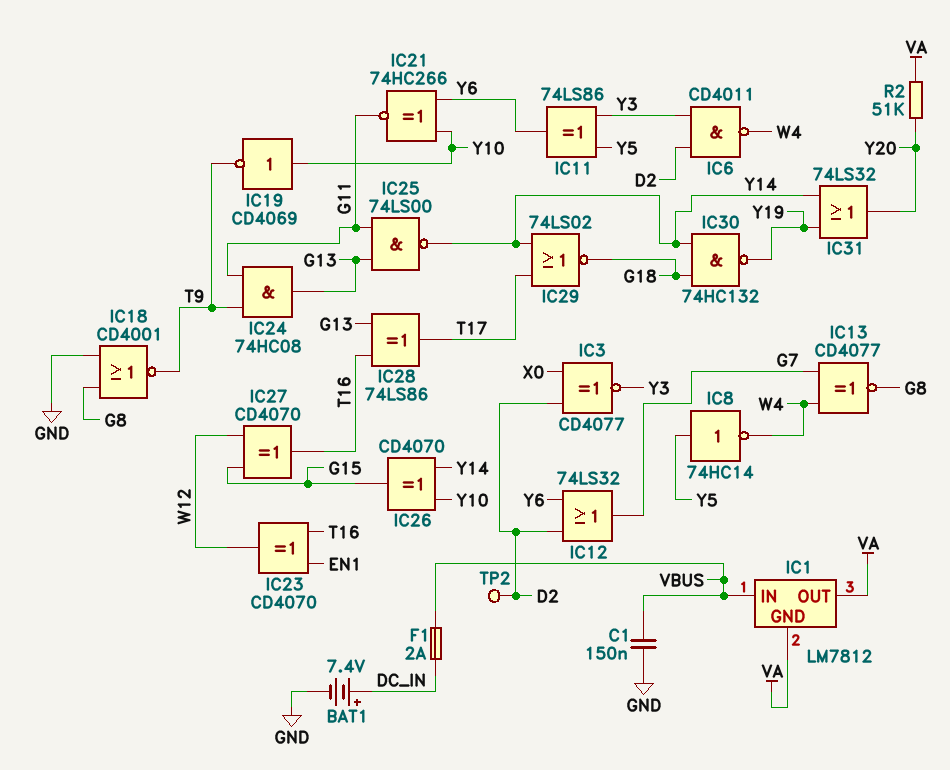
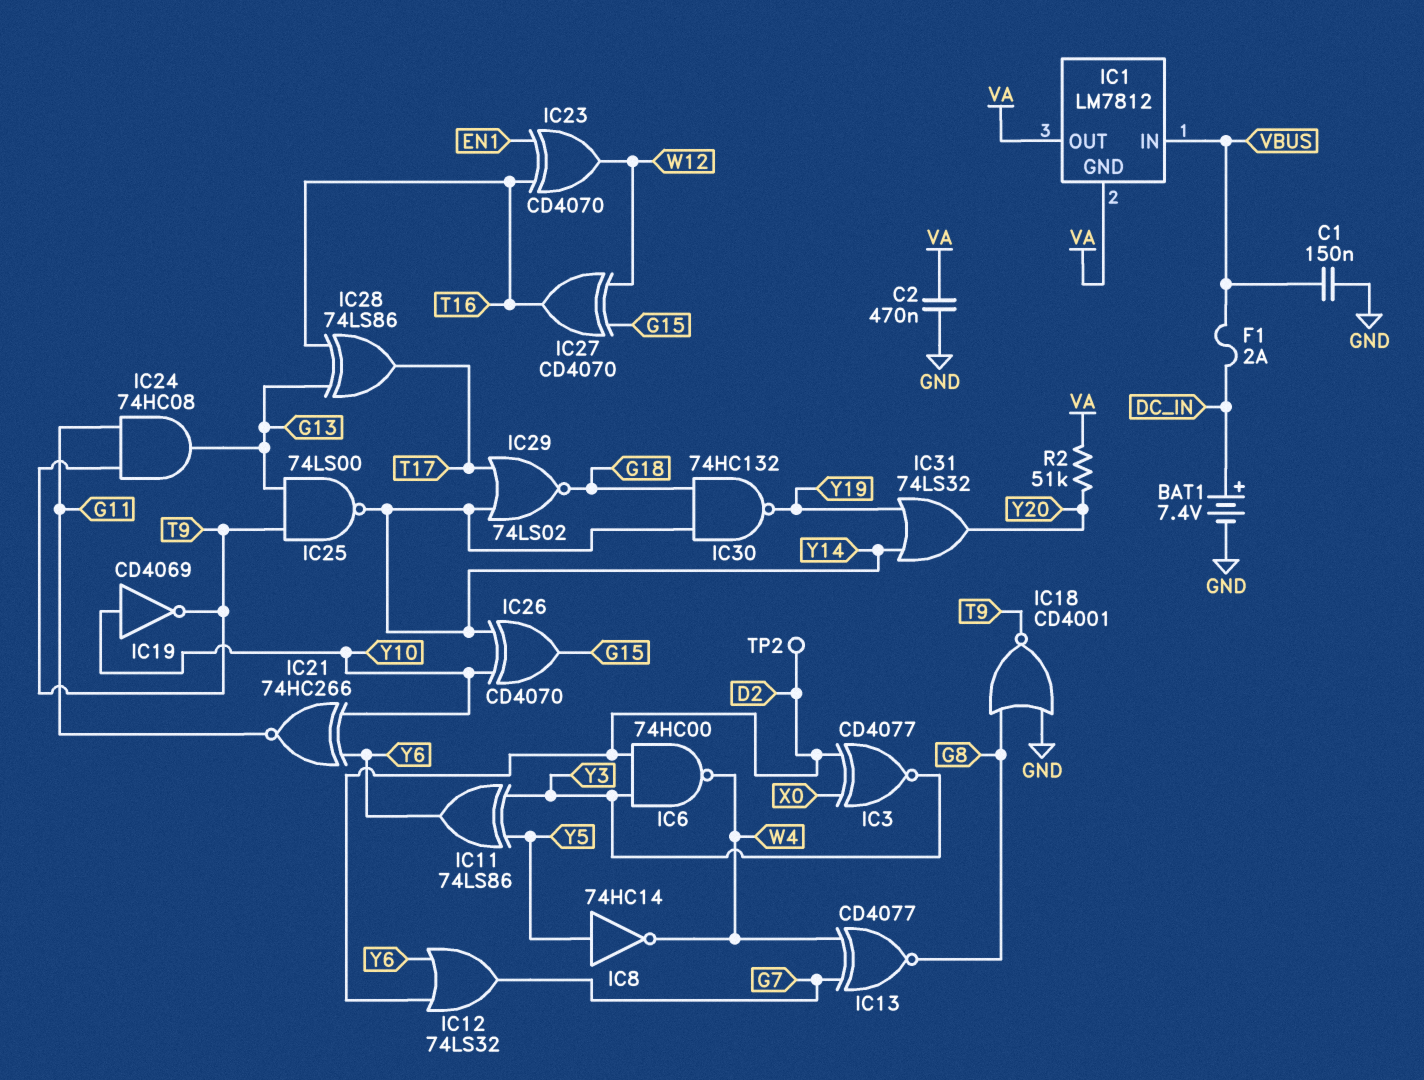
C2: none -> 470nF (GND, VA)
IC6: NAND CD4011 (in D2, in Y3, out W4) -> NAND 74HC00 (in D2, in Y3, out W4)
IC25: NAND 74LS00 (in G11, in G13, out Y14) -> NAND 74LS00 (in G13, in T9, out Y14)

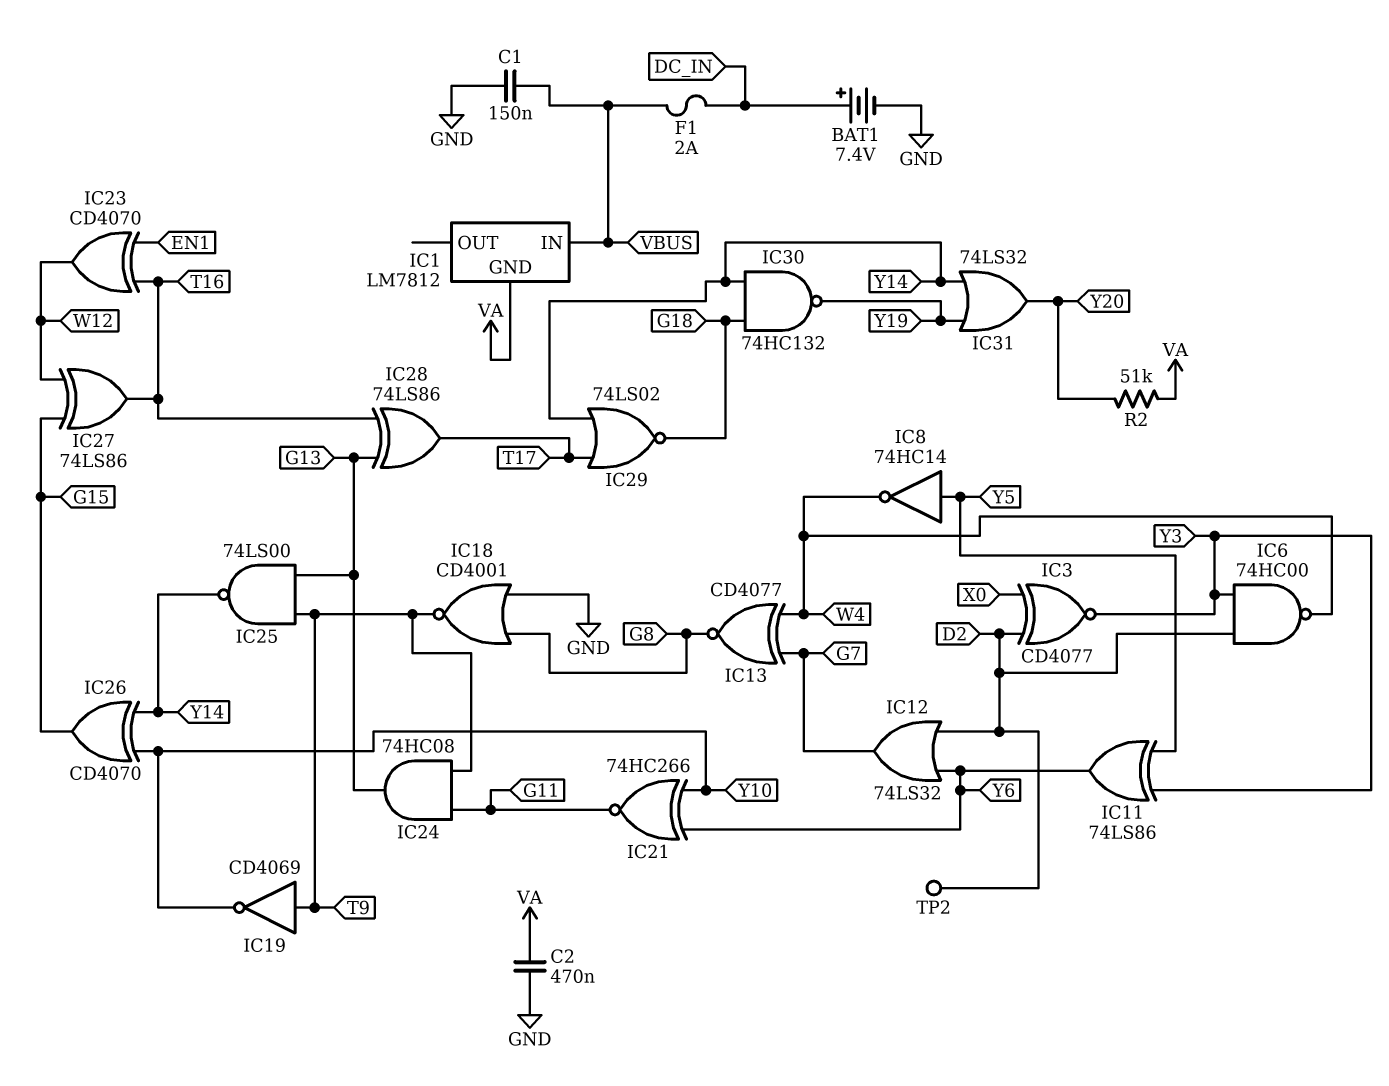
IC1 pin OUT: VA -> none
IC19: NOT CD4069 (in Y10, out T9) -> NOT CD4069 (in T9, out Y10)
IC27: XOR CD4070 (in G15, in W12, out T16) -> XOR 74LS86 (in G15, in W12, out T16)

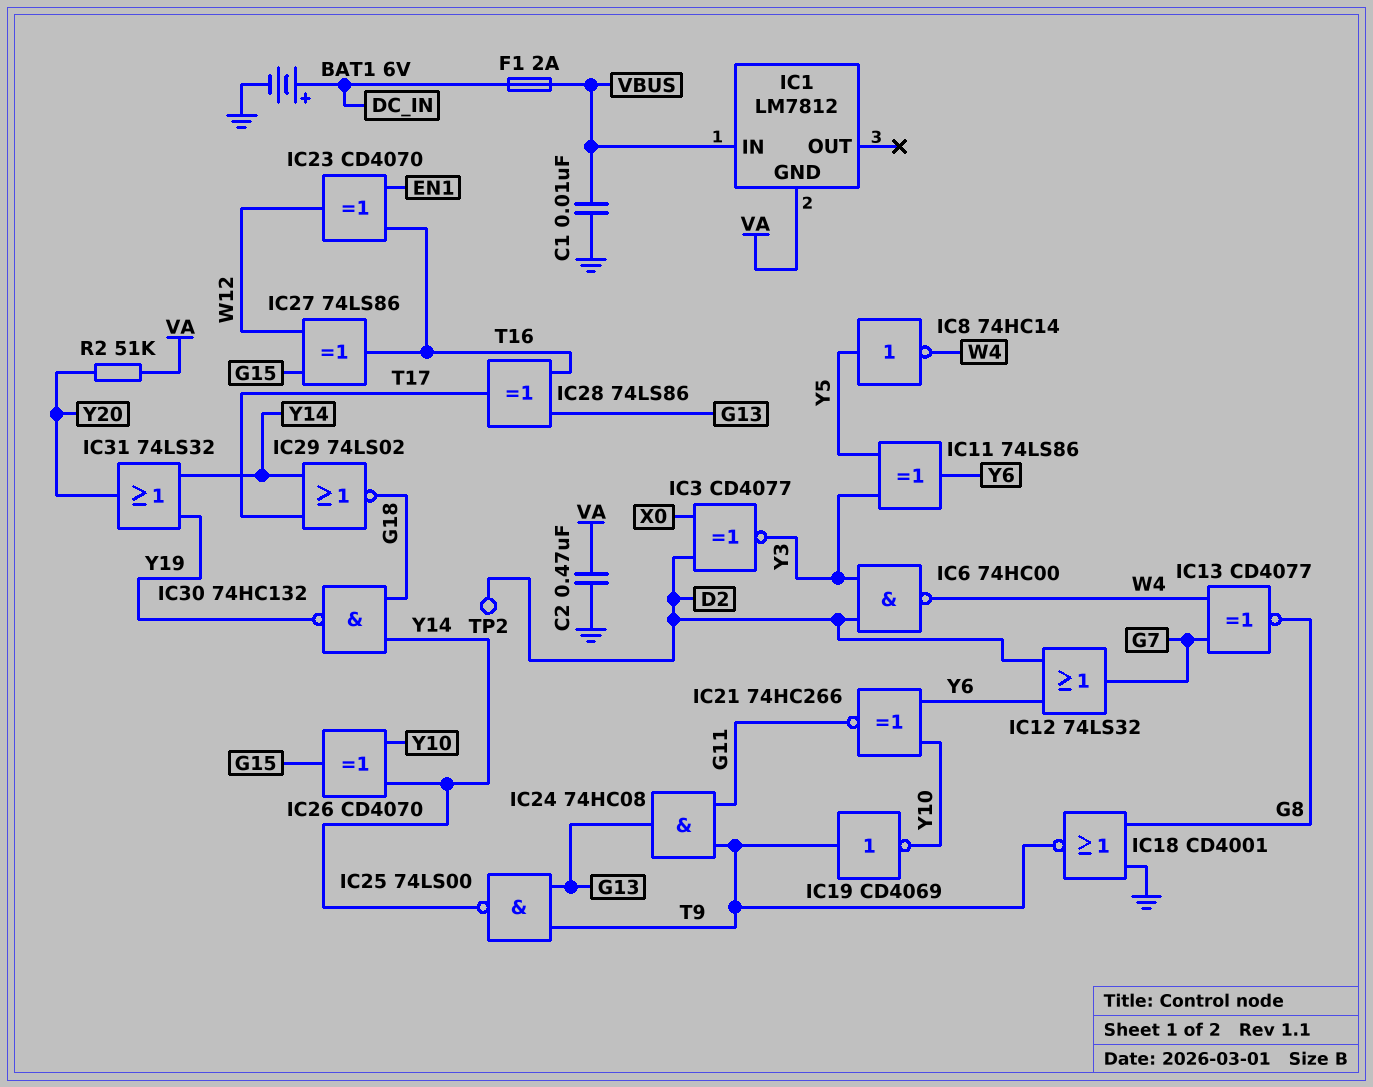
BAT1: 7.4V (plus DC_IN, minus GND) -> 6V (plus DC_IN, minus GND)
C1: 150nF (GND, VBUS) -> 10nF (GND, VBUS)

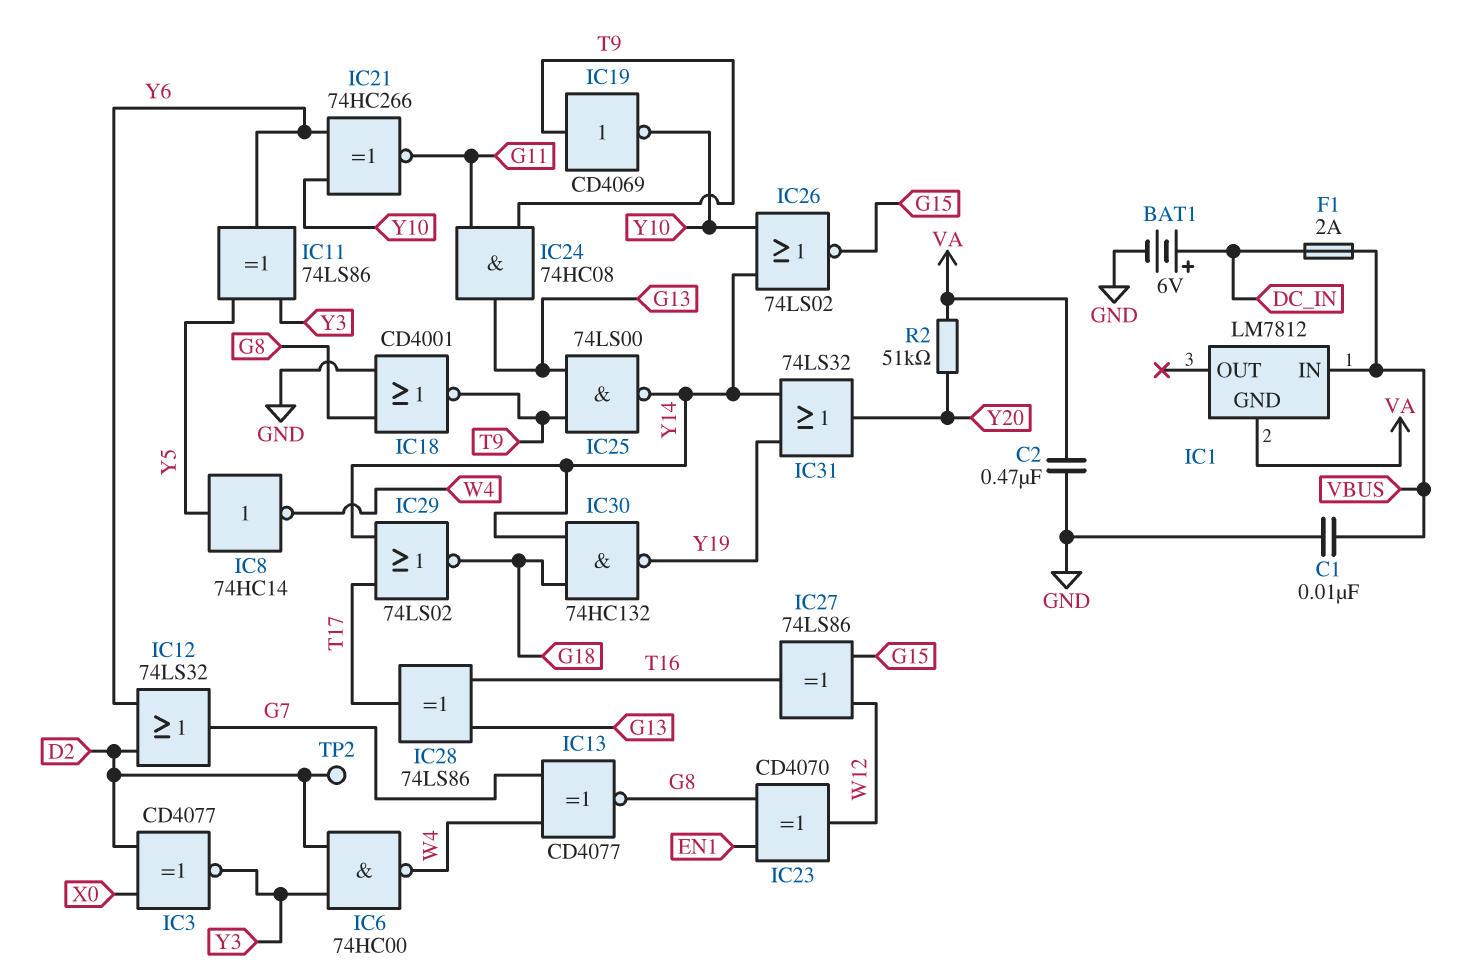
IC23: XOR CD4070 (in EN1, in T16, out W12) -> XOR CD4070 (in EN1, in G8, out W12)
IC26: XOR CD4070 (in Y10, in Y14, out G15) -> NOR 74LS02 (in Y10, in Y14, out G15)

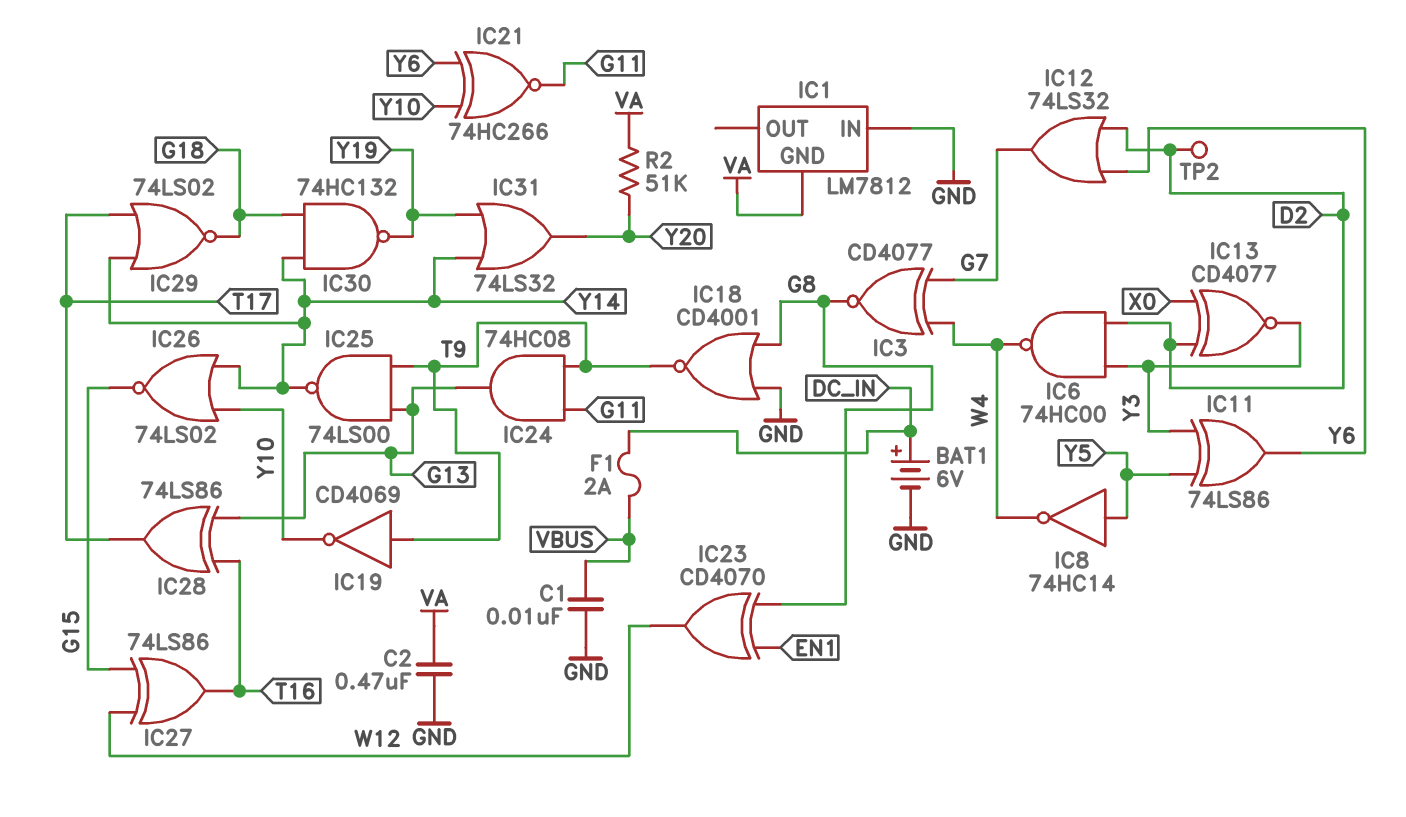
IC1 pin IN: VBUS -> GND
IC3: XNOR CD4077 (in D2, in X0, out Y3) -> XNOR CD4077 (in G7, in W4, out G8)
IC13: XNOR CD4077 (in G7, in W4, out G8) -> XNOR CD4077 (in D2, in X0, out Y3)

